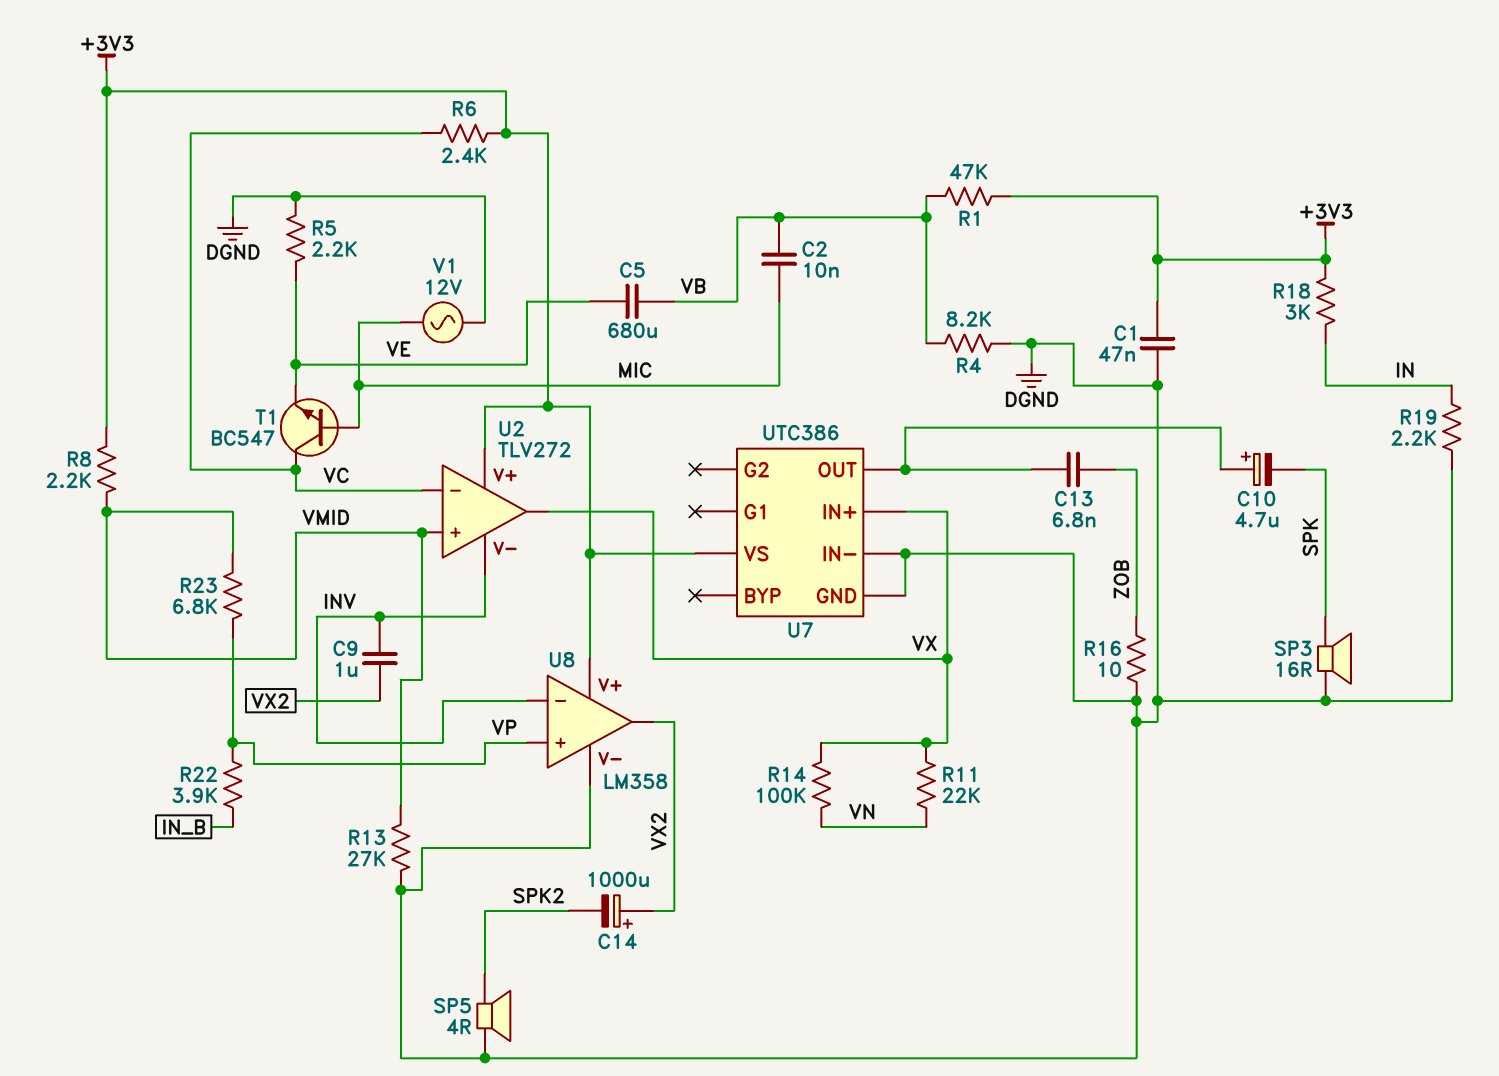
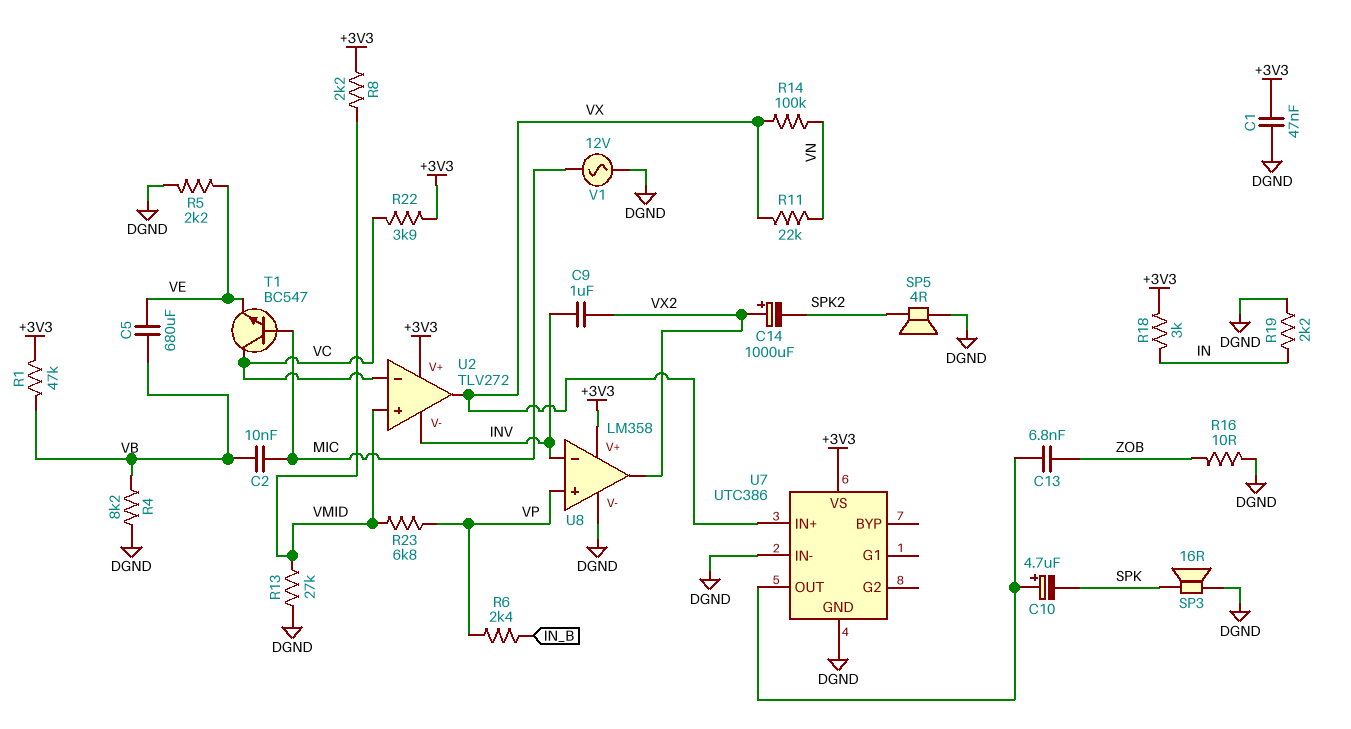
R6: 2.4k (+3V3, VC) -> 2.4k (IN_B, VP)
R22: 3.9k (IN_B, VP) -> 3.9k (+3V3, VC)

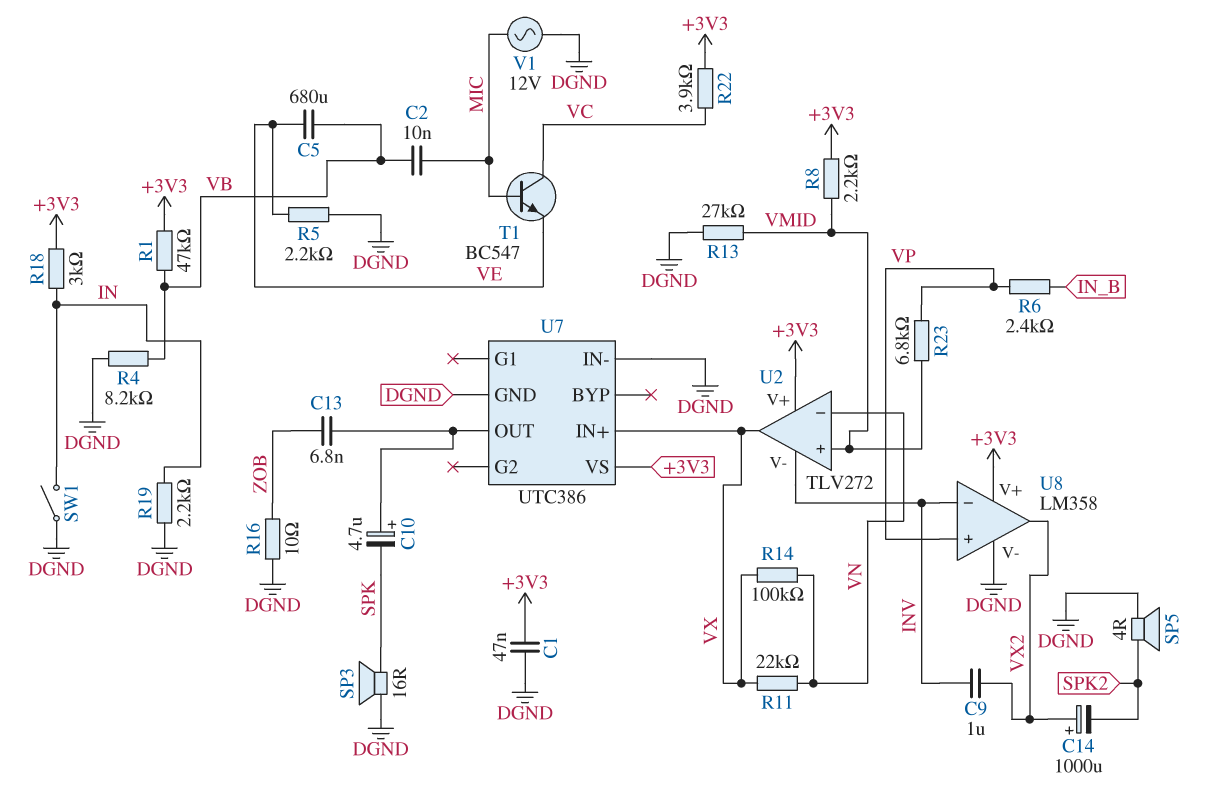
SW1: none -> switch (DGND, IN)
U2 pin in-: VC -> VN

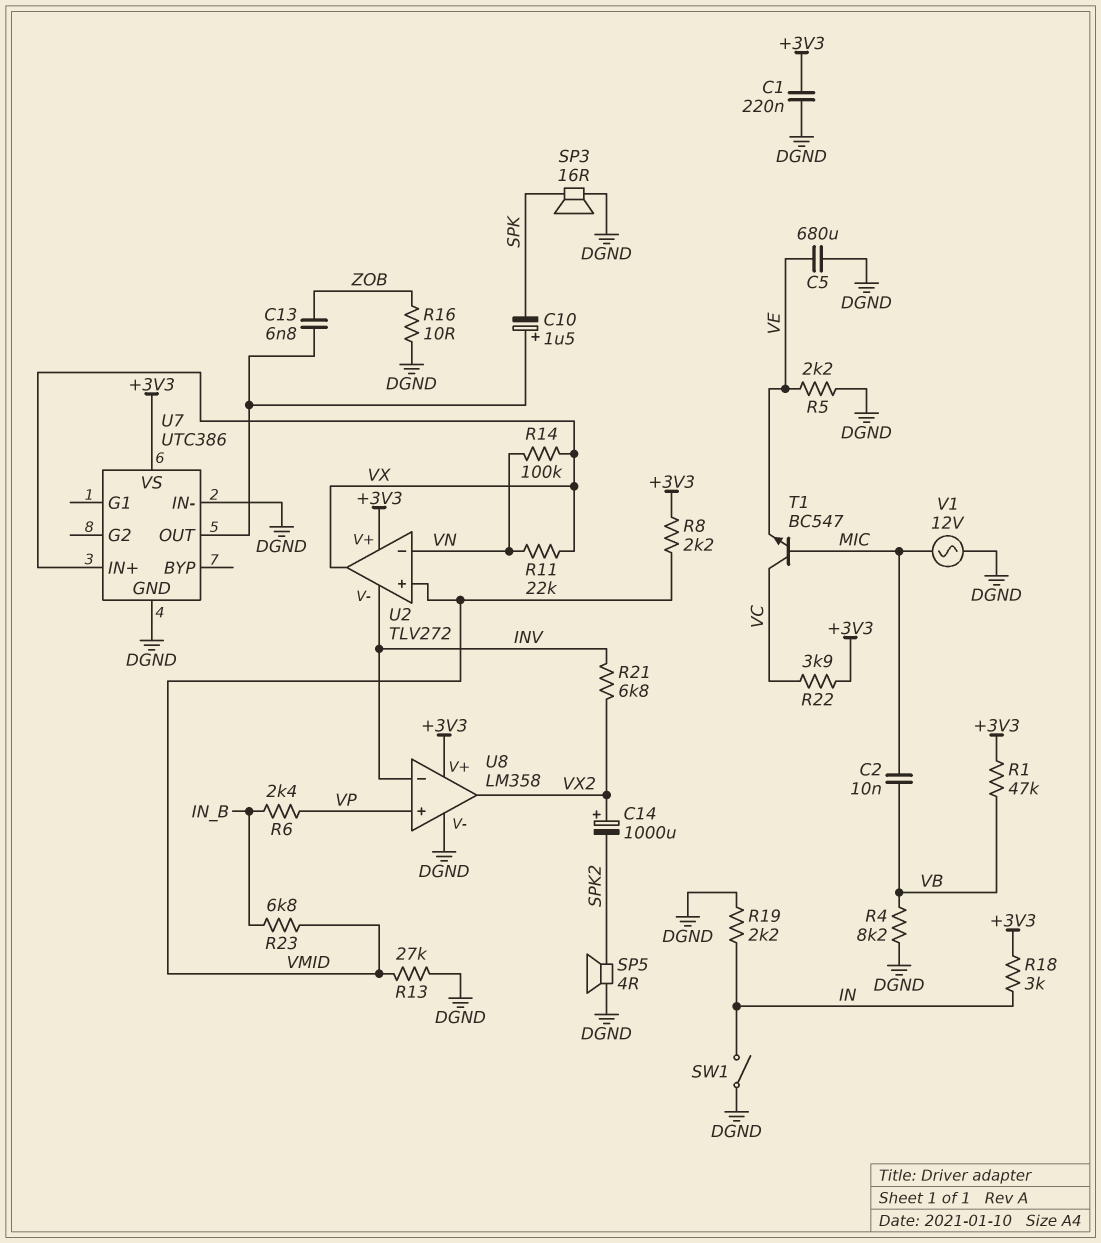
C1: 47nF (+3V3, DGND) -> 220nF (+3V3, DGND)
C5: 680uF (VB, VE) -> 680uF (DGND, VE)
C9: 1uF (INV, VX2) -> none
C10: 4.7uF (plus U7/OUT, minus SPK) -> 1.5uF (plus U7/OUT, minus SPK)
R21: none -> 6.8k (INV, VX2)
R23: 6.8k (VMID, VP) -> 6.8k (IN_B, VMID)

